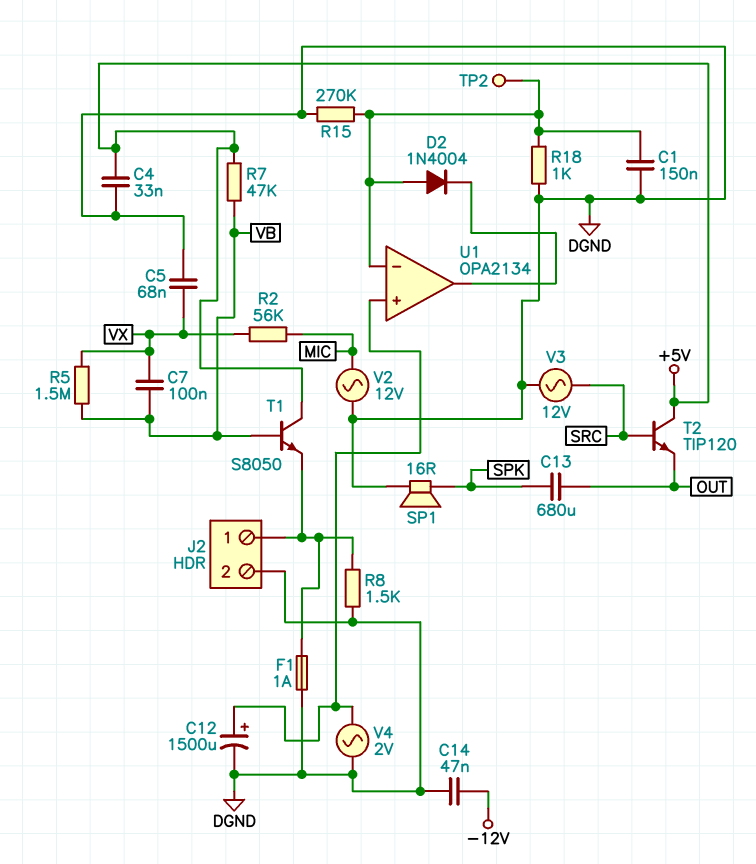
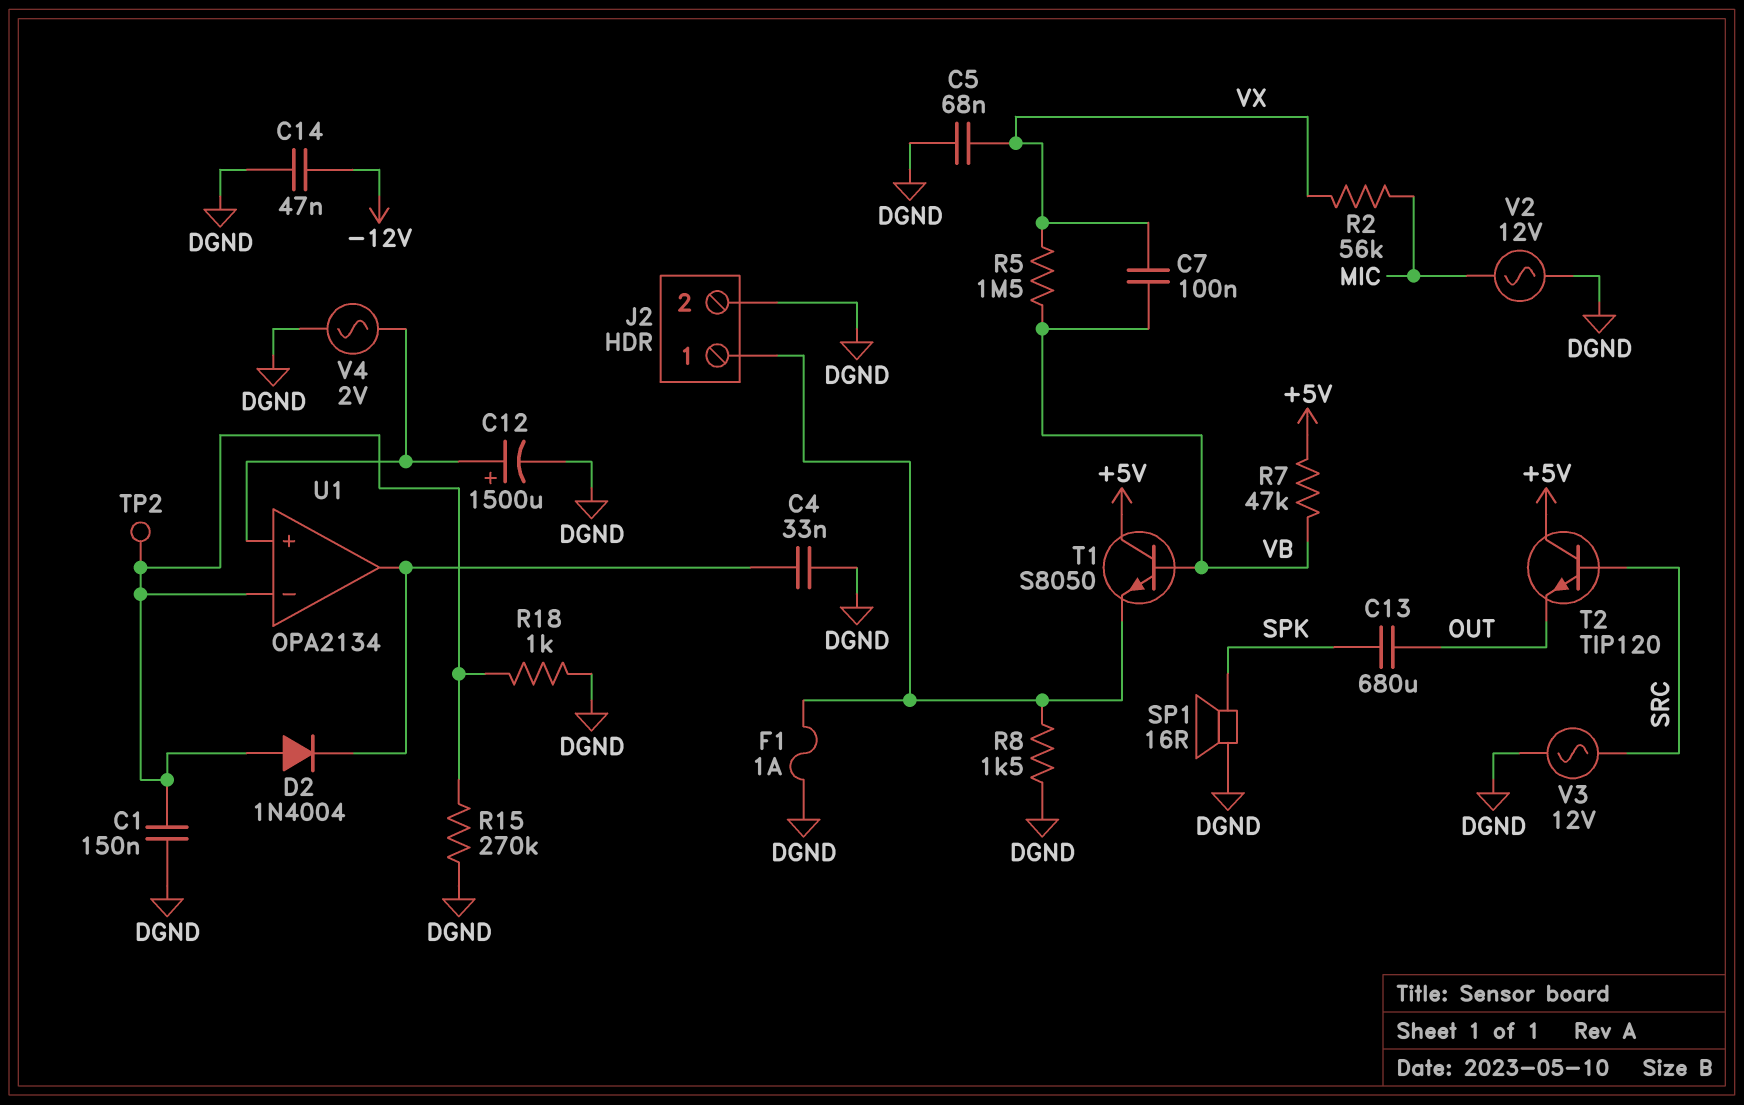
C4: 33nF (+5V, DGND) -> 33nF (DGND, U1/out)

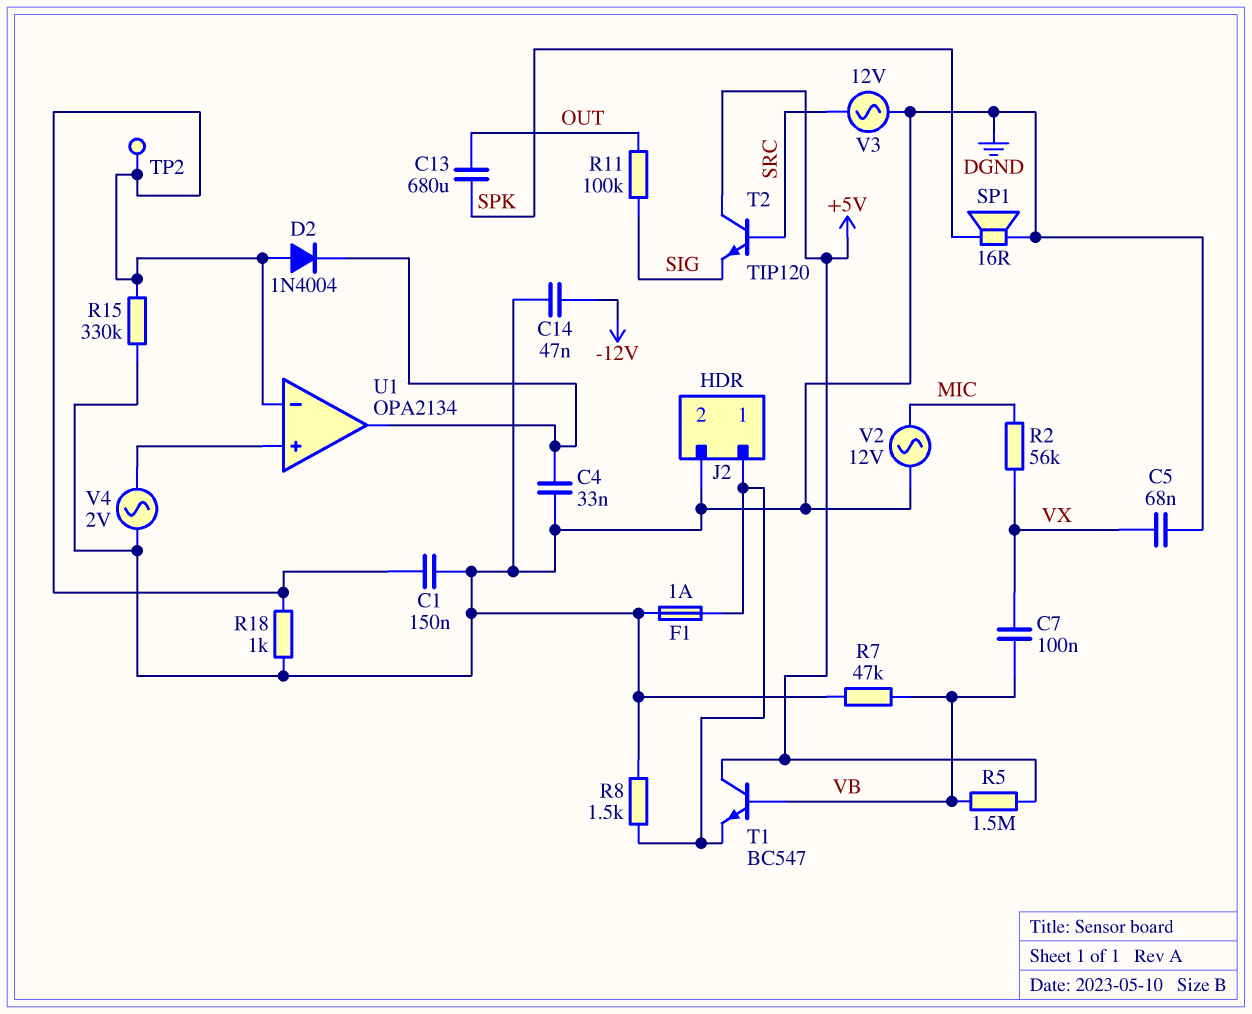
C12: 1500uF (plus U1/in+, minus DGND) -> none
R5: 1.5M (VB, VX) -> 1.5M (+5V, VB)
R7: 47k (+5V, VB) -> 47k (DGND, VB)
R11: none -> 100k (OUT, SIG)
R15: 270k (DGND, U1/in-) -> 330k (DGND, U1/in-)
T1: NPN S8050 (B VB, C +5V, E J2/1) -> NPN BC547 (B VB, C +5V, E J2/1)
T2: NPN TIP120 (B SRC, C +5V, E OUT) -> NPN TIP120 (B SRC, C +5V, E SIG)

